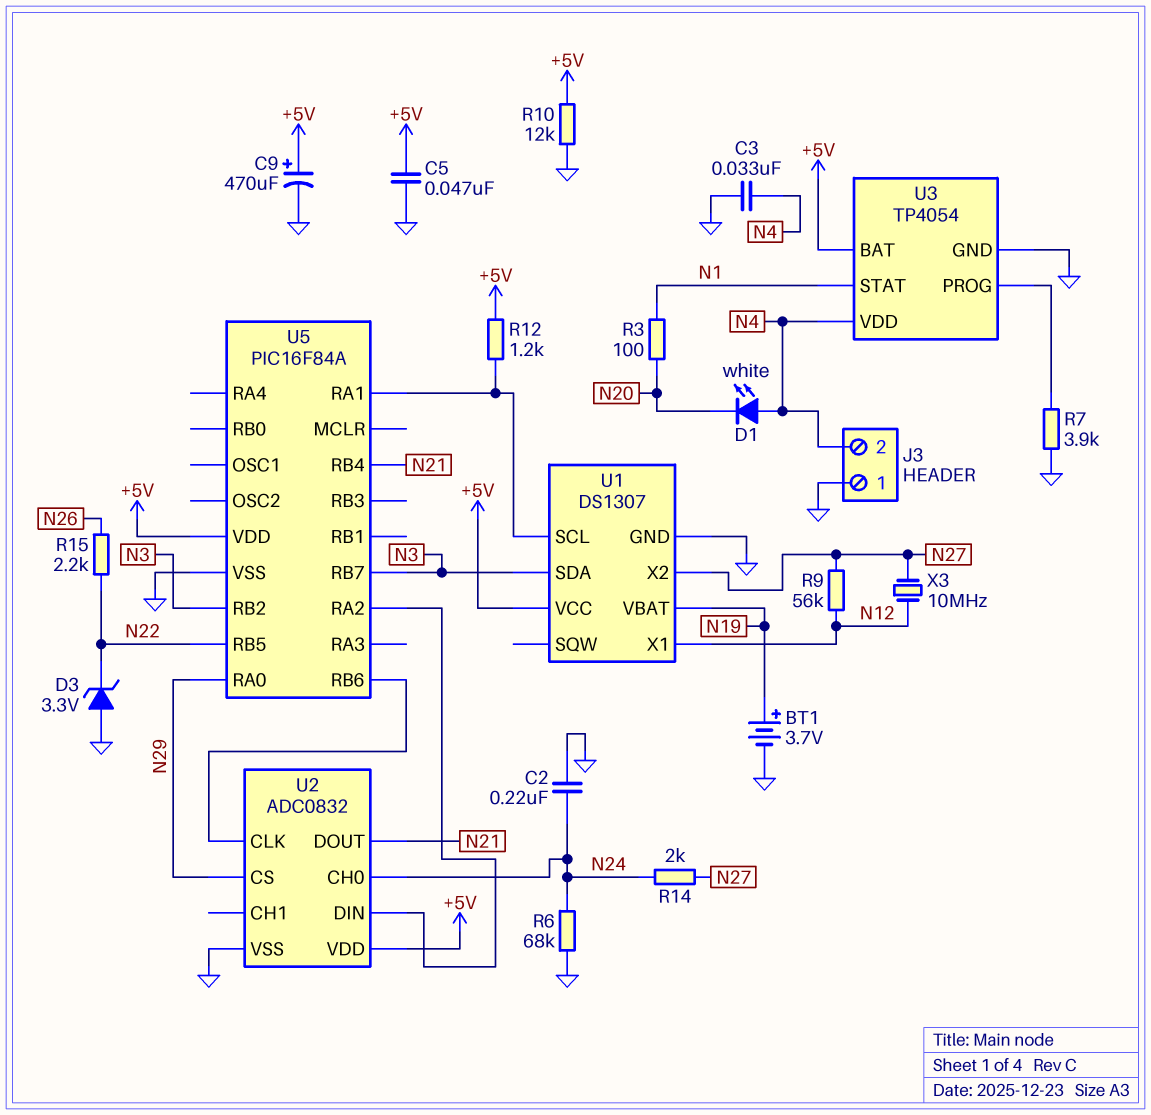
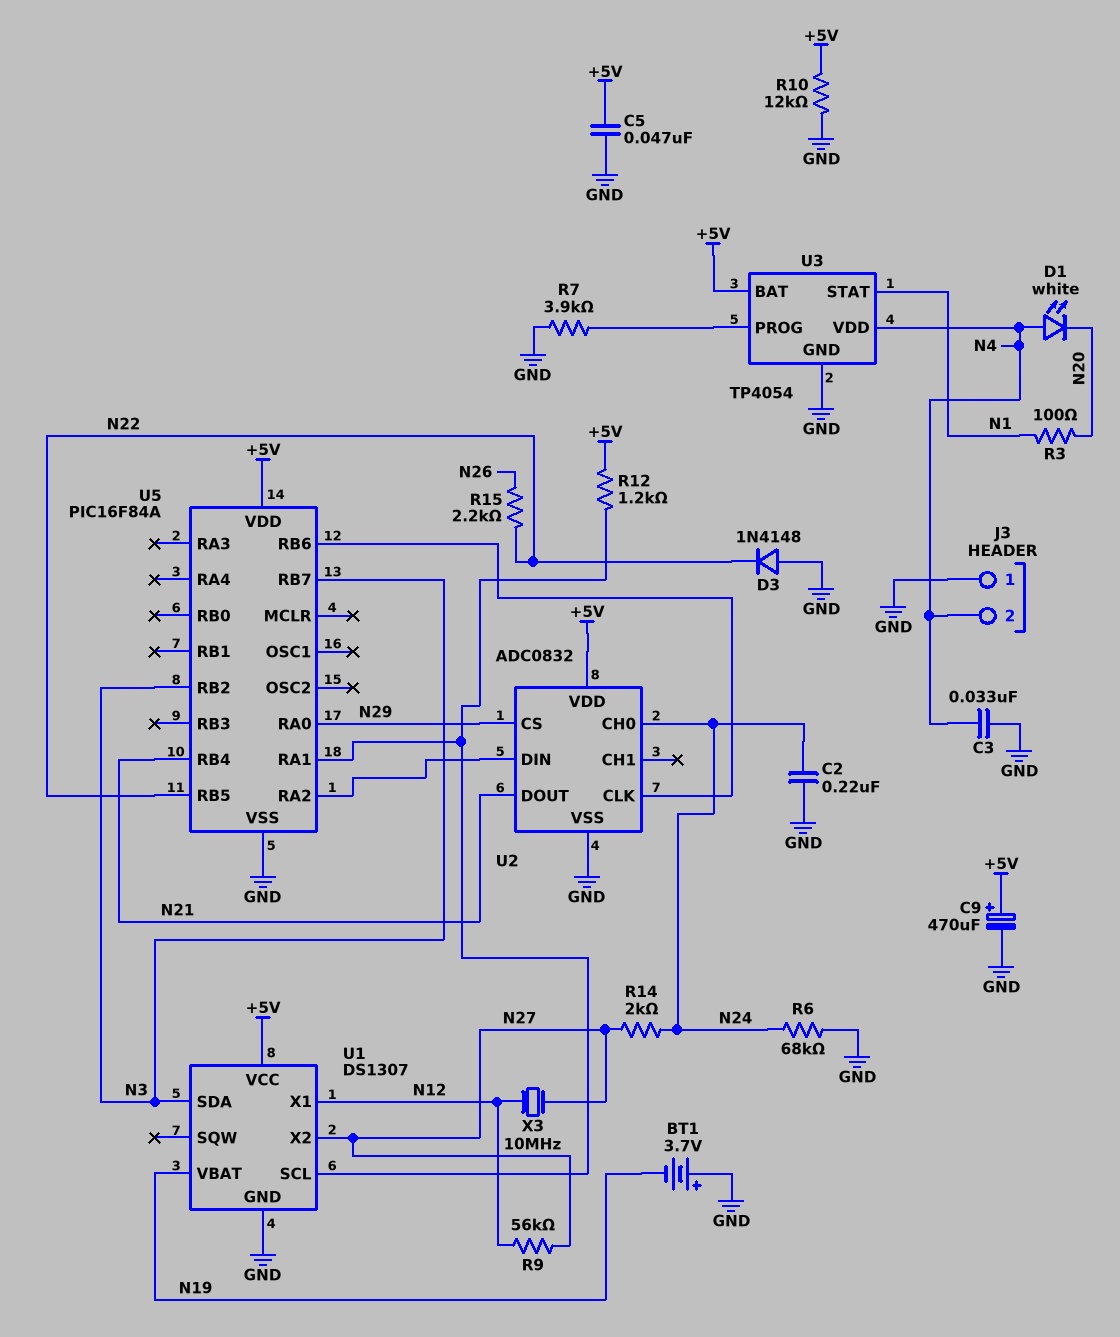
BT1: 3.7V (plus N19, minus GND) -> 3.7V (plus GND, minus N19)
D3: zener 3.3V (A GND, K N22) -> diode 1N4148 (A GND, K N22)

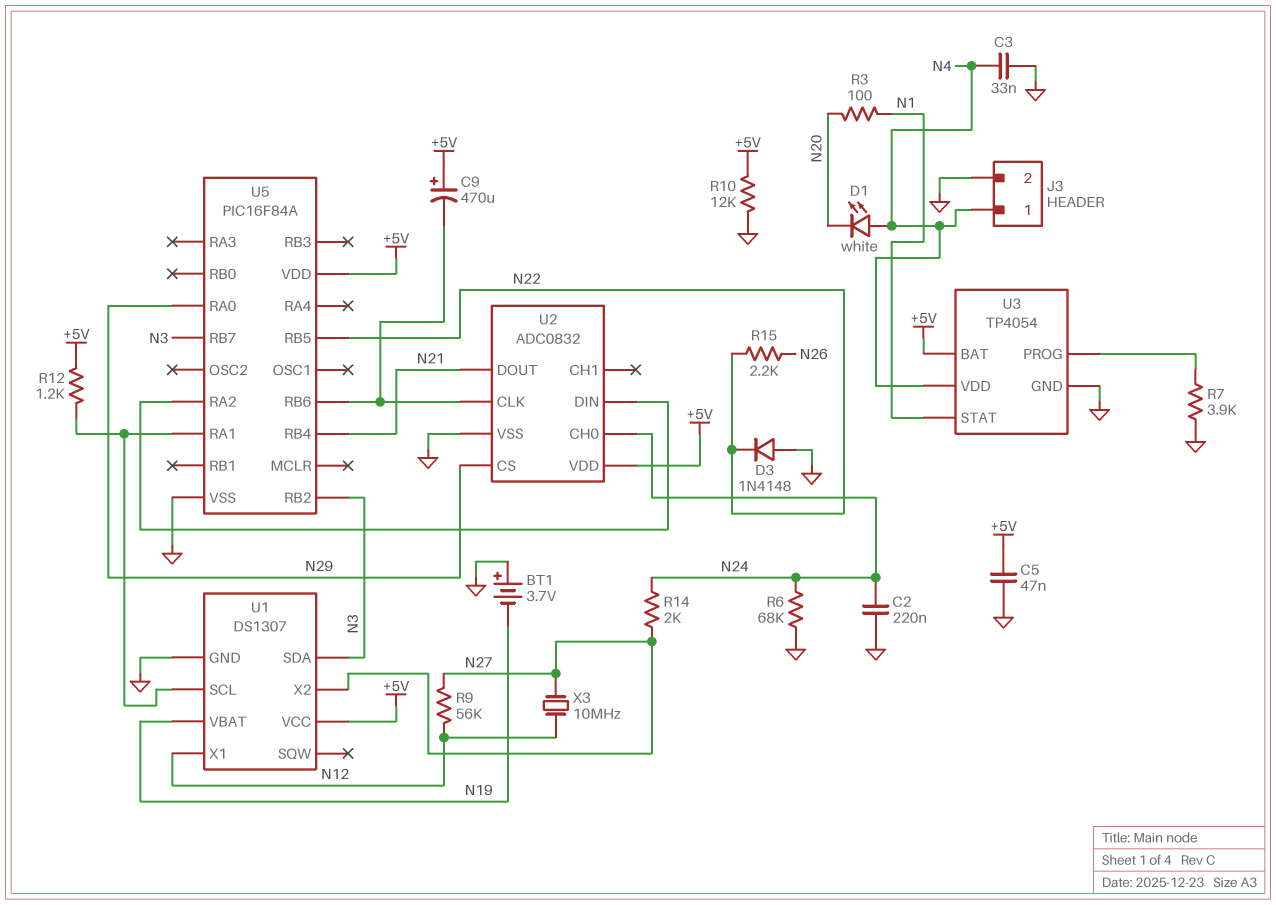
C9: 470uF (plus +5V, minus GND) -> 470uF (plus +5V, minus U2/CLK)
J3 pin 1: GND -> N4
J3 pin 2: N4 -> GND

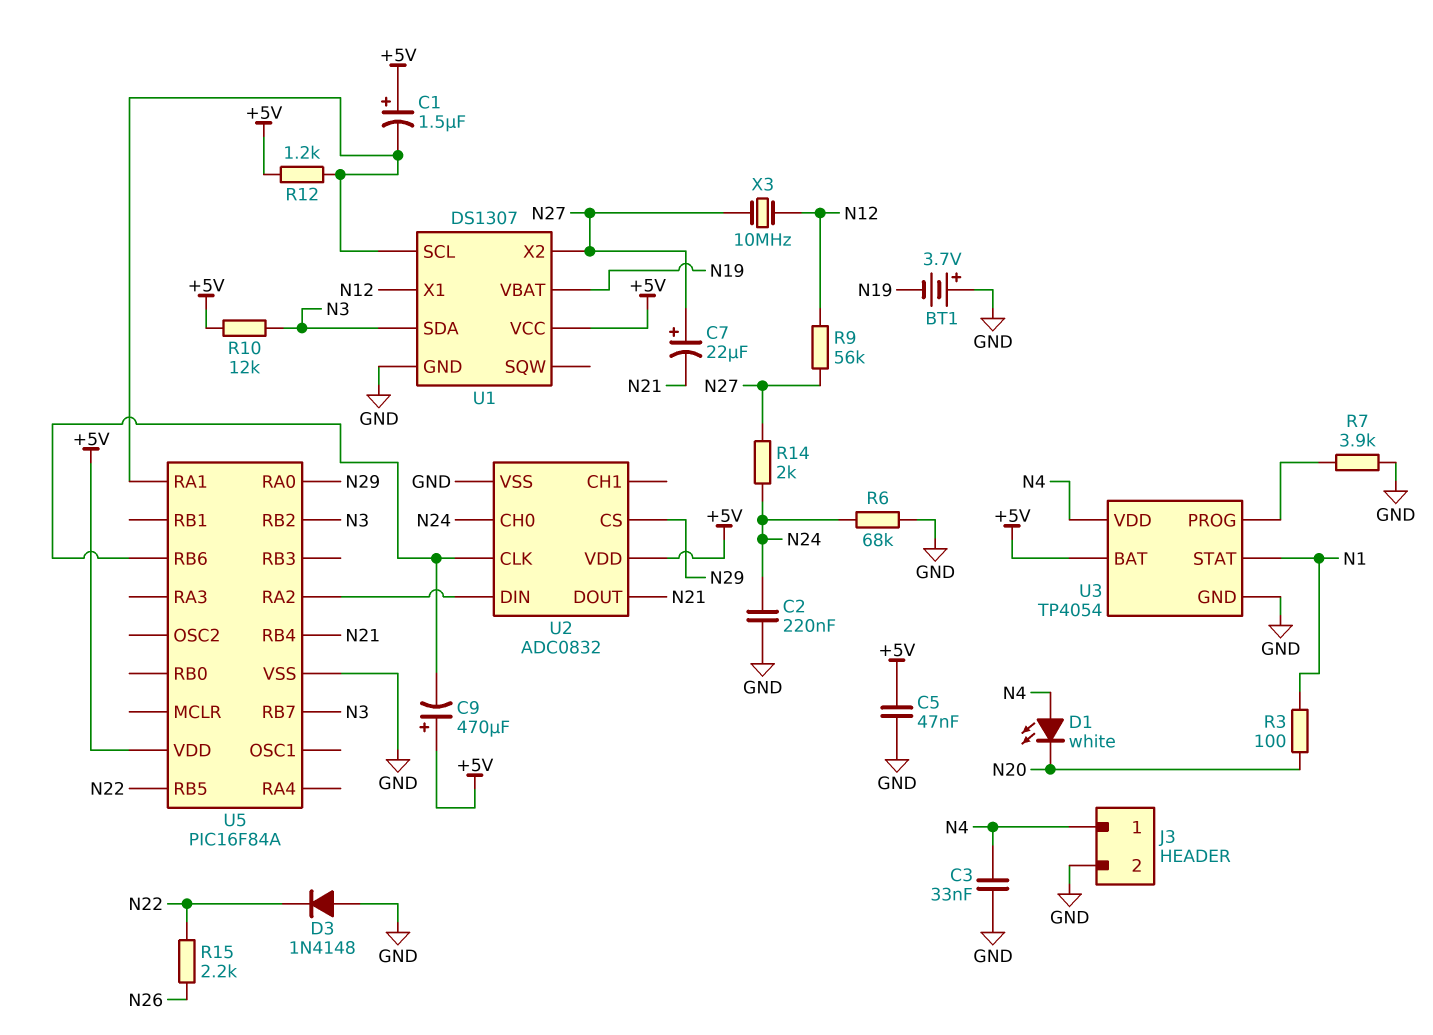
C1: none -> 1.5uF (plus +5V, minus U1/SCL)
C7: none -> 22uF (plus N27, minus N21)
R10: 12k (+5V, GND) -> 12k (+5V, N3)

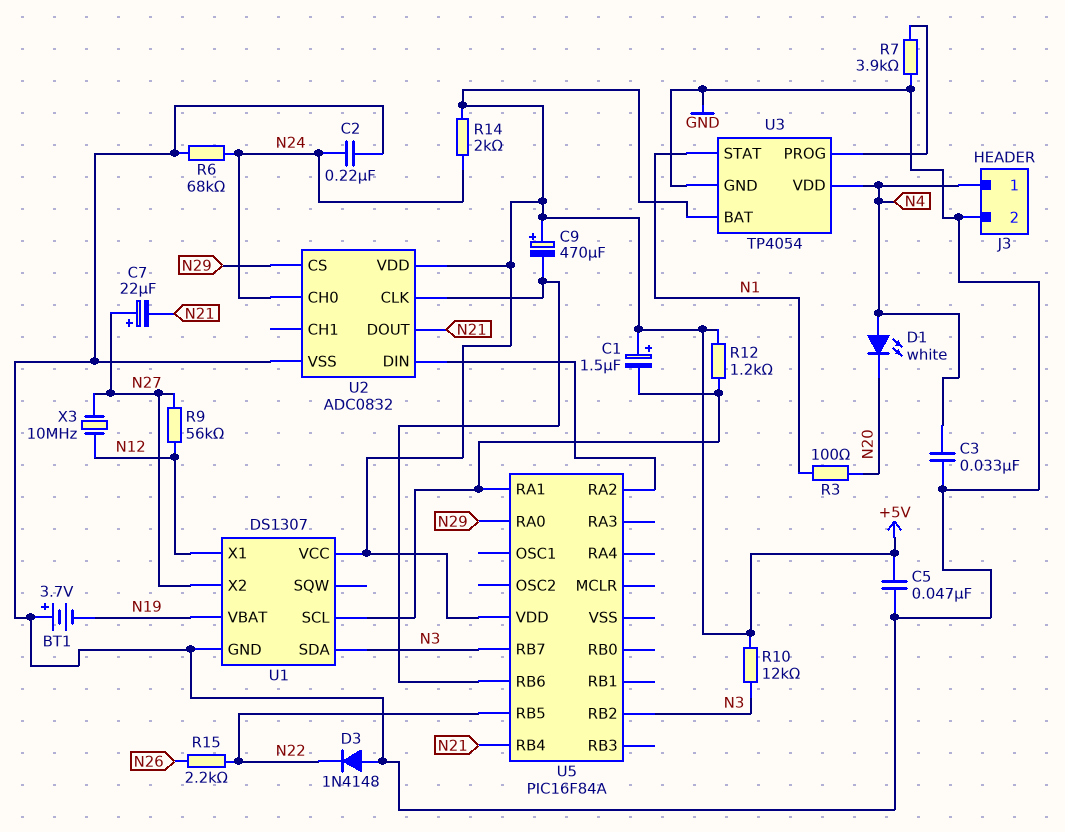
R14: 2k (N24, N27) -> 2k (+5V, N24)
U5 pin VSS: GND -> none

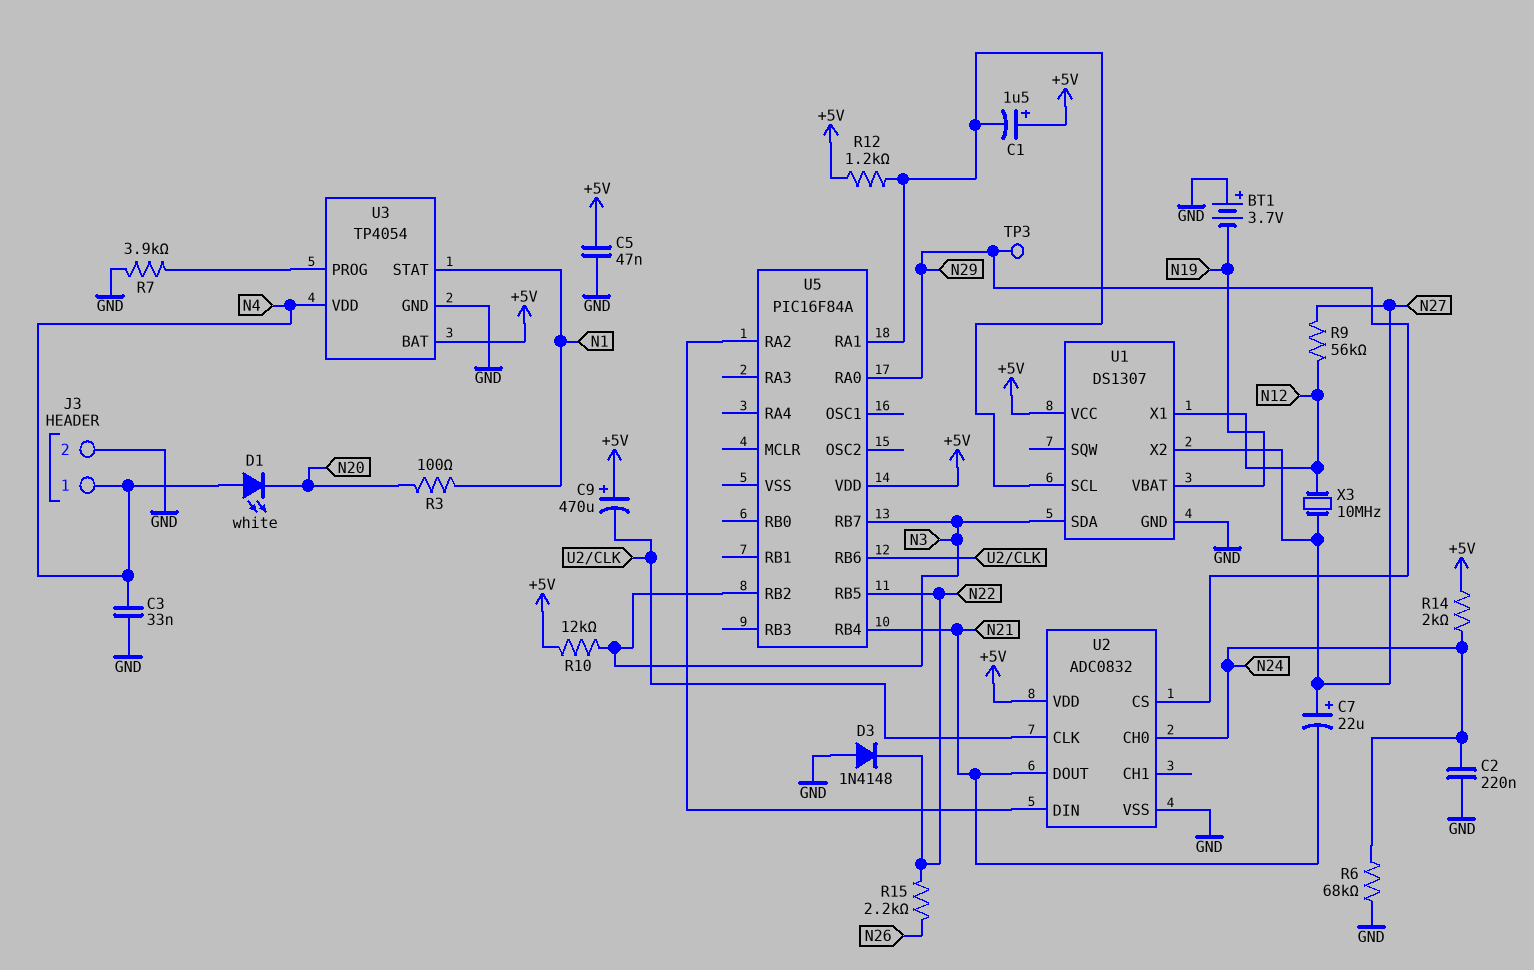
TP3: none -> test point (N29)

